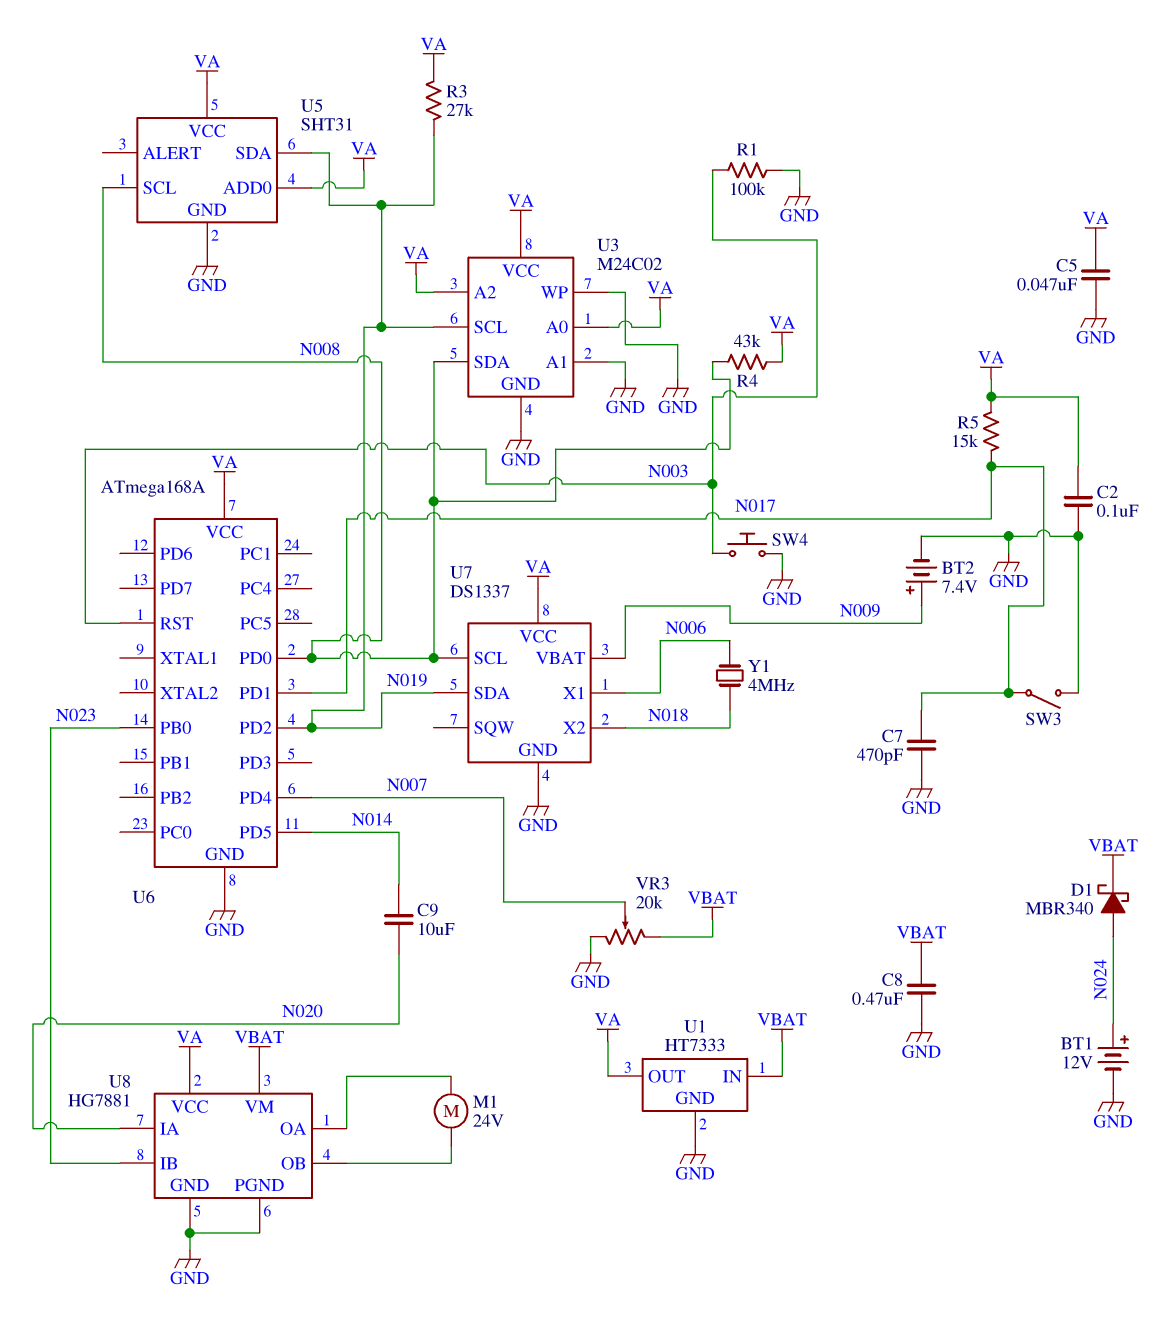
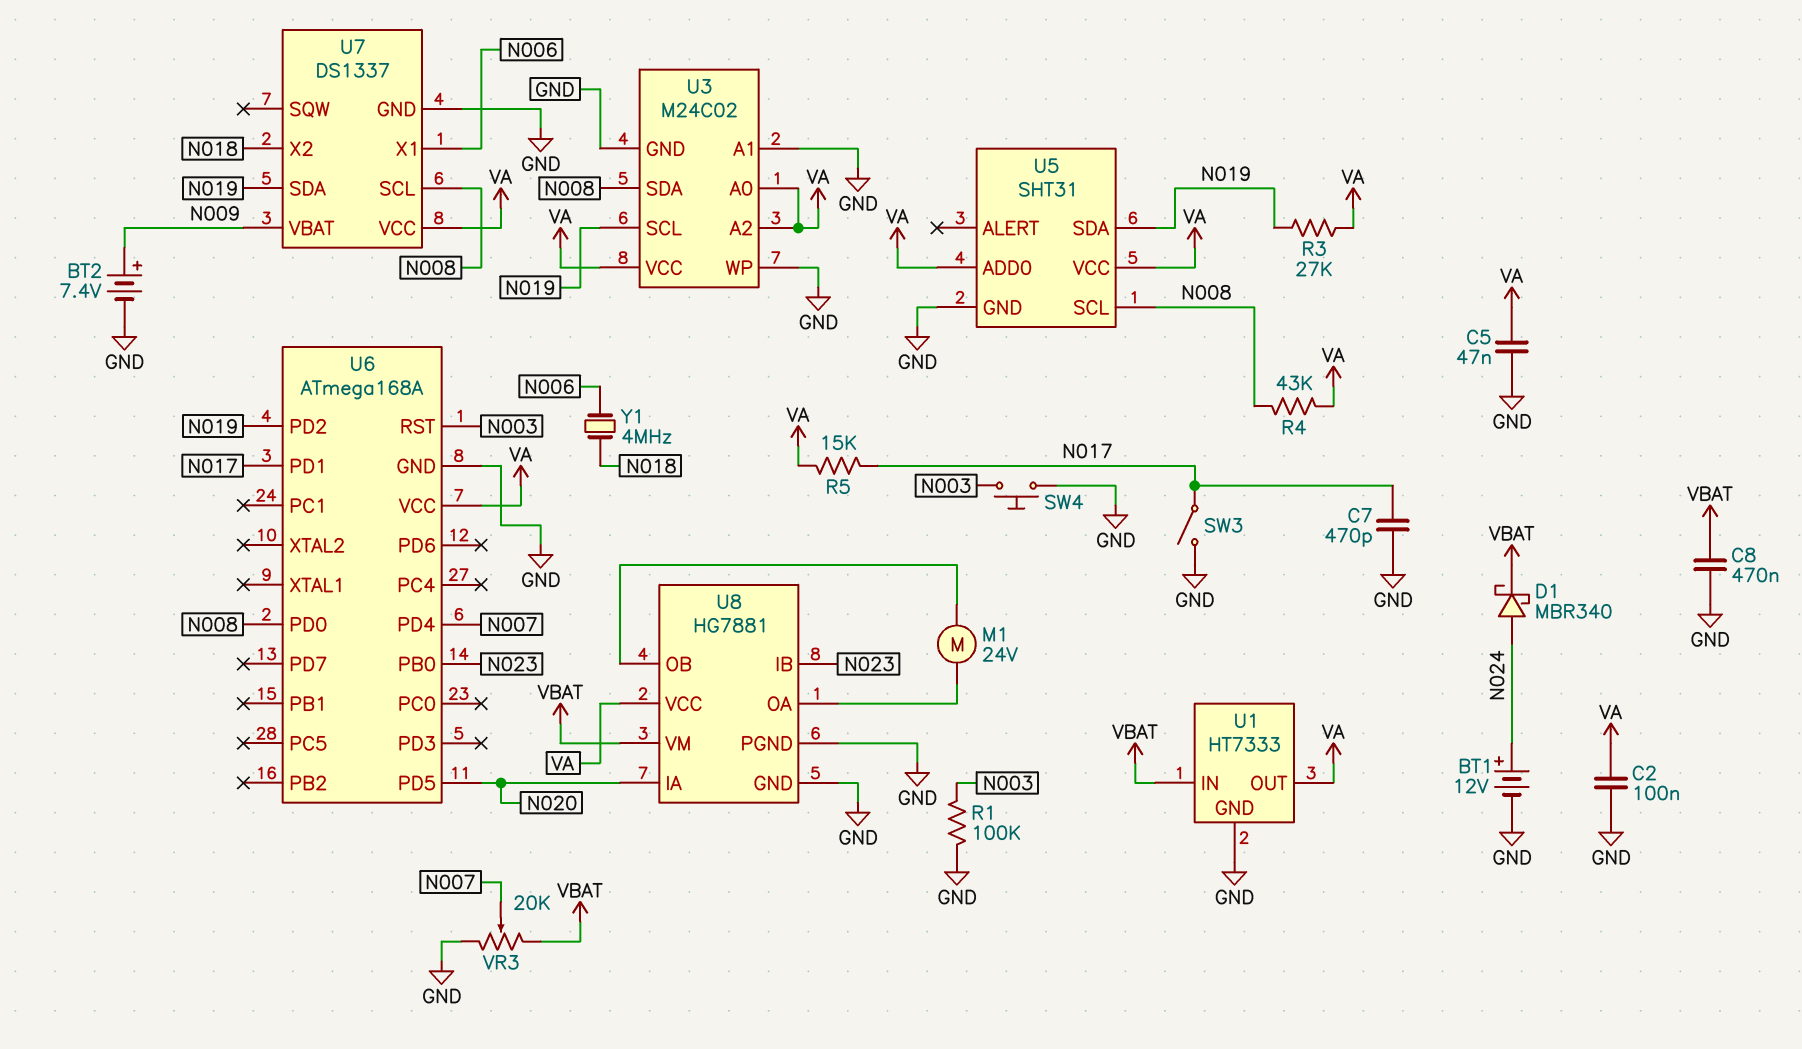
C9: 10uF (N014, N020) -> none
U6 pin PD5: N014 -> N020

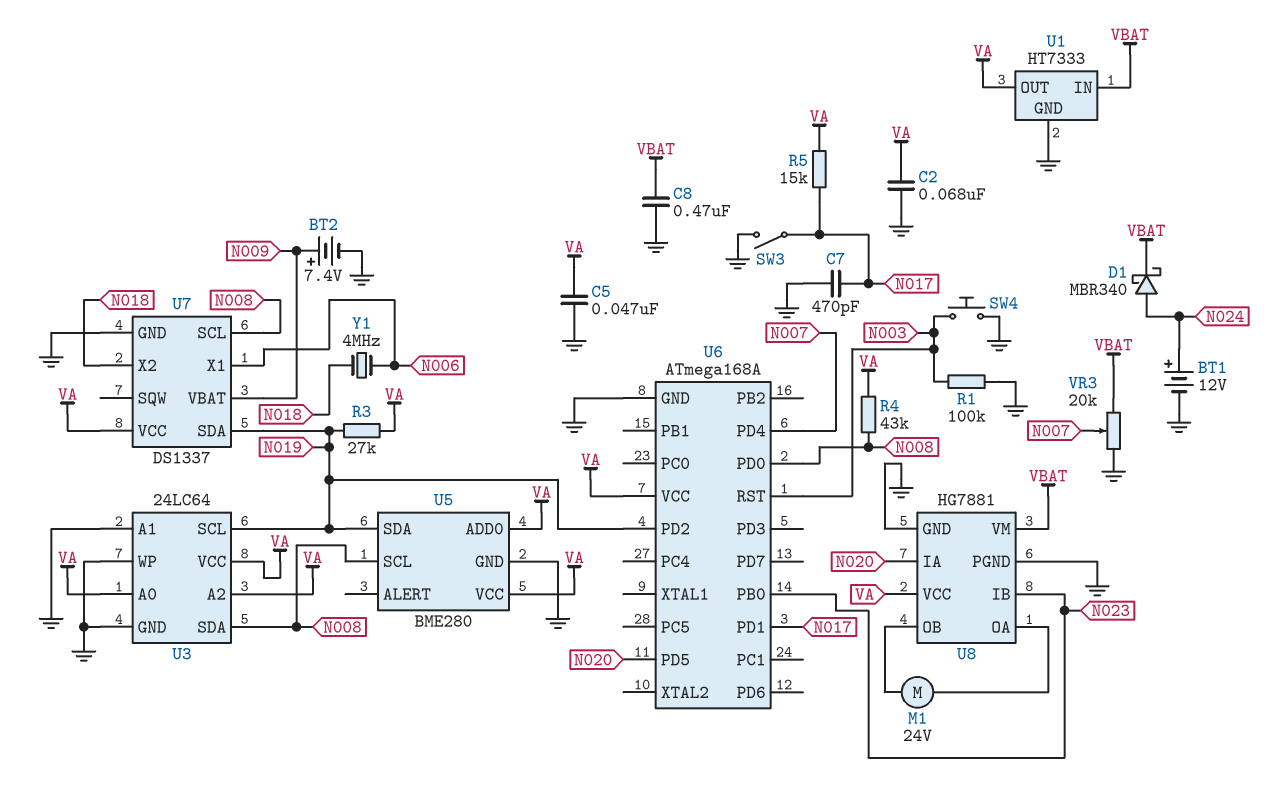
C2: 100nF (GND, VA) -> 68nF (GND, VA)
U3: M24C02 -> 24LC64
U5: SHT31 -> BME280

